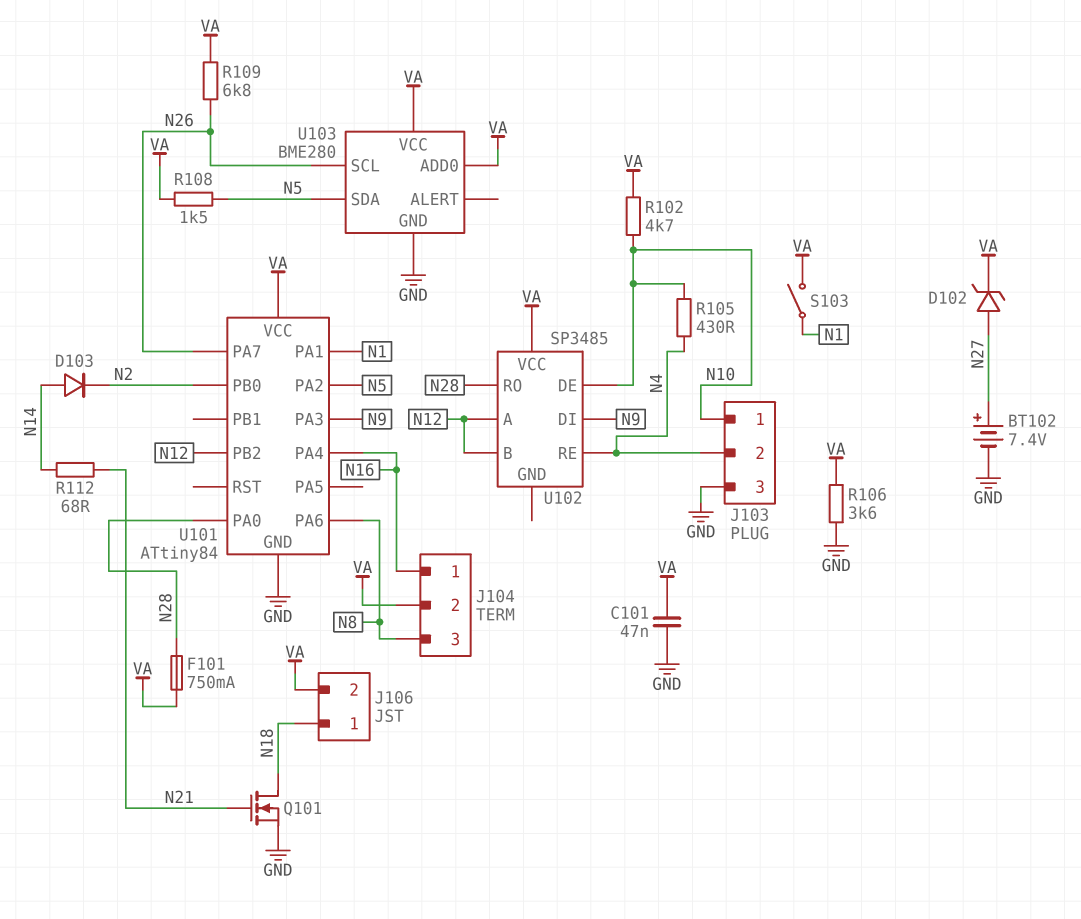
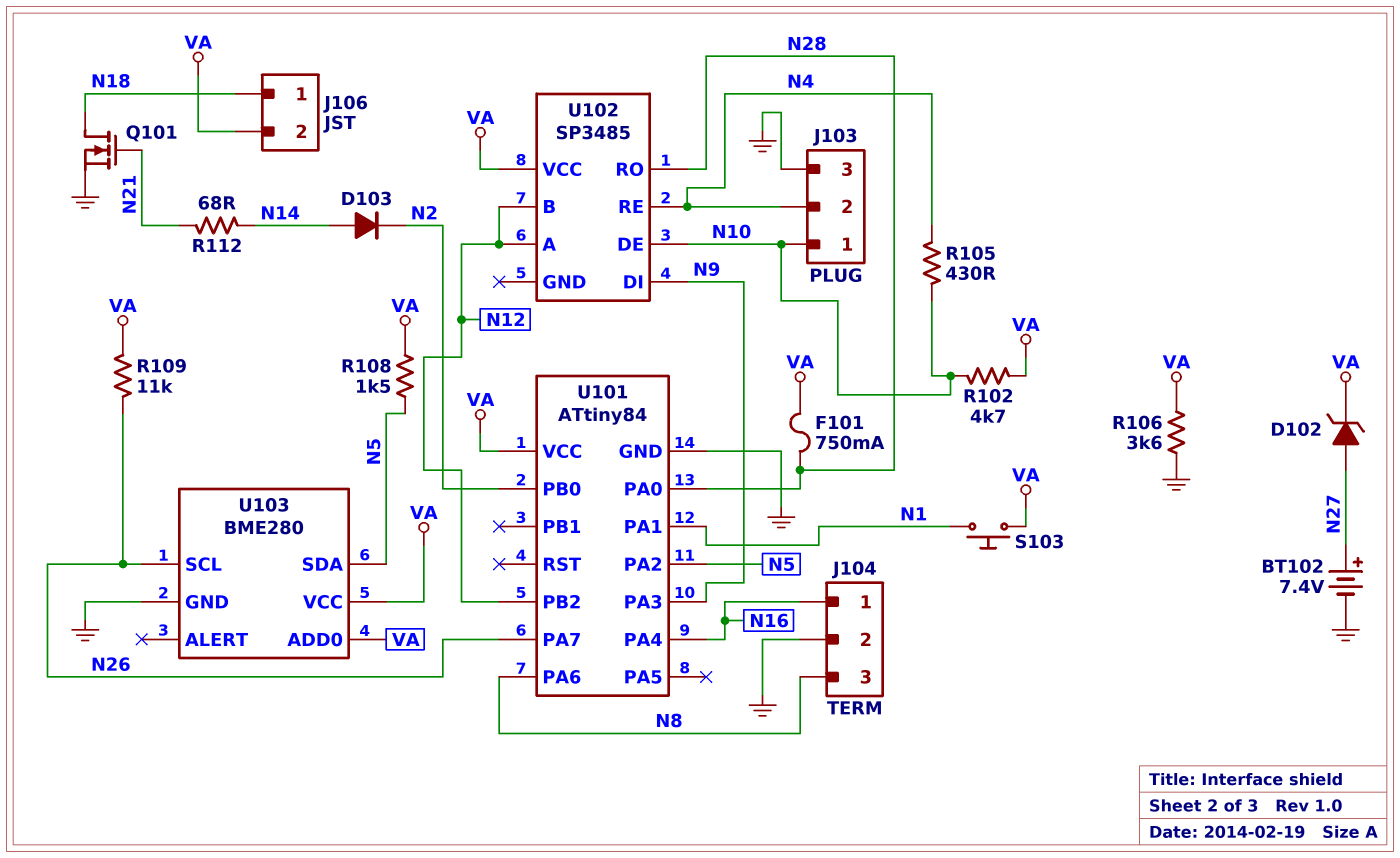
C101: 47nF (GND, VA) -> none
J104 pin 2: VA -> GND
R109: 6.8k (N26, VA) -> 11k (N26, VA)
S103: switch (N1, VA) -> button (N1, VA)

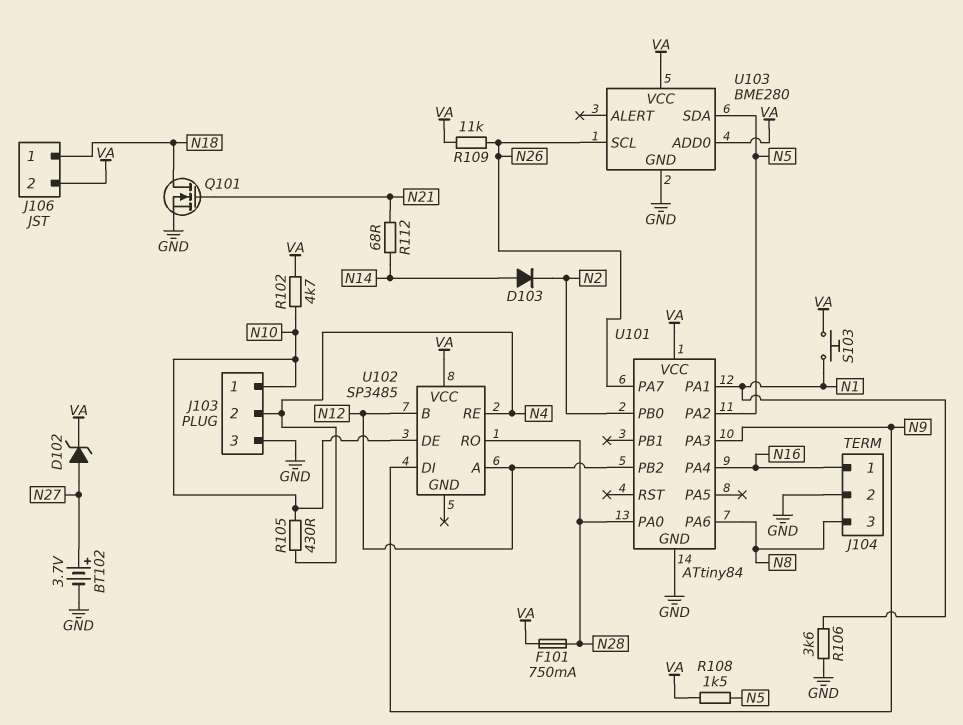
BT102: 7.4V (plus N27, minus GND) -> 3.7V (plus N27, minus GND)
R106: 3.6k (GND, VA) -> 3.6k (GND, N1)

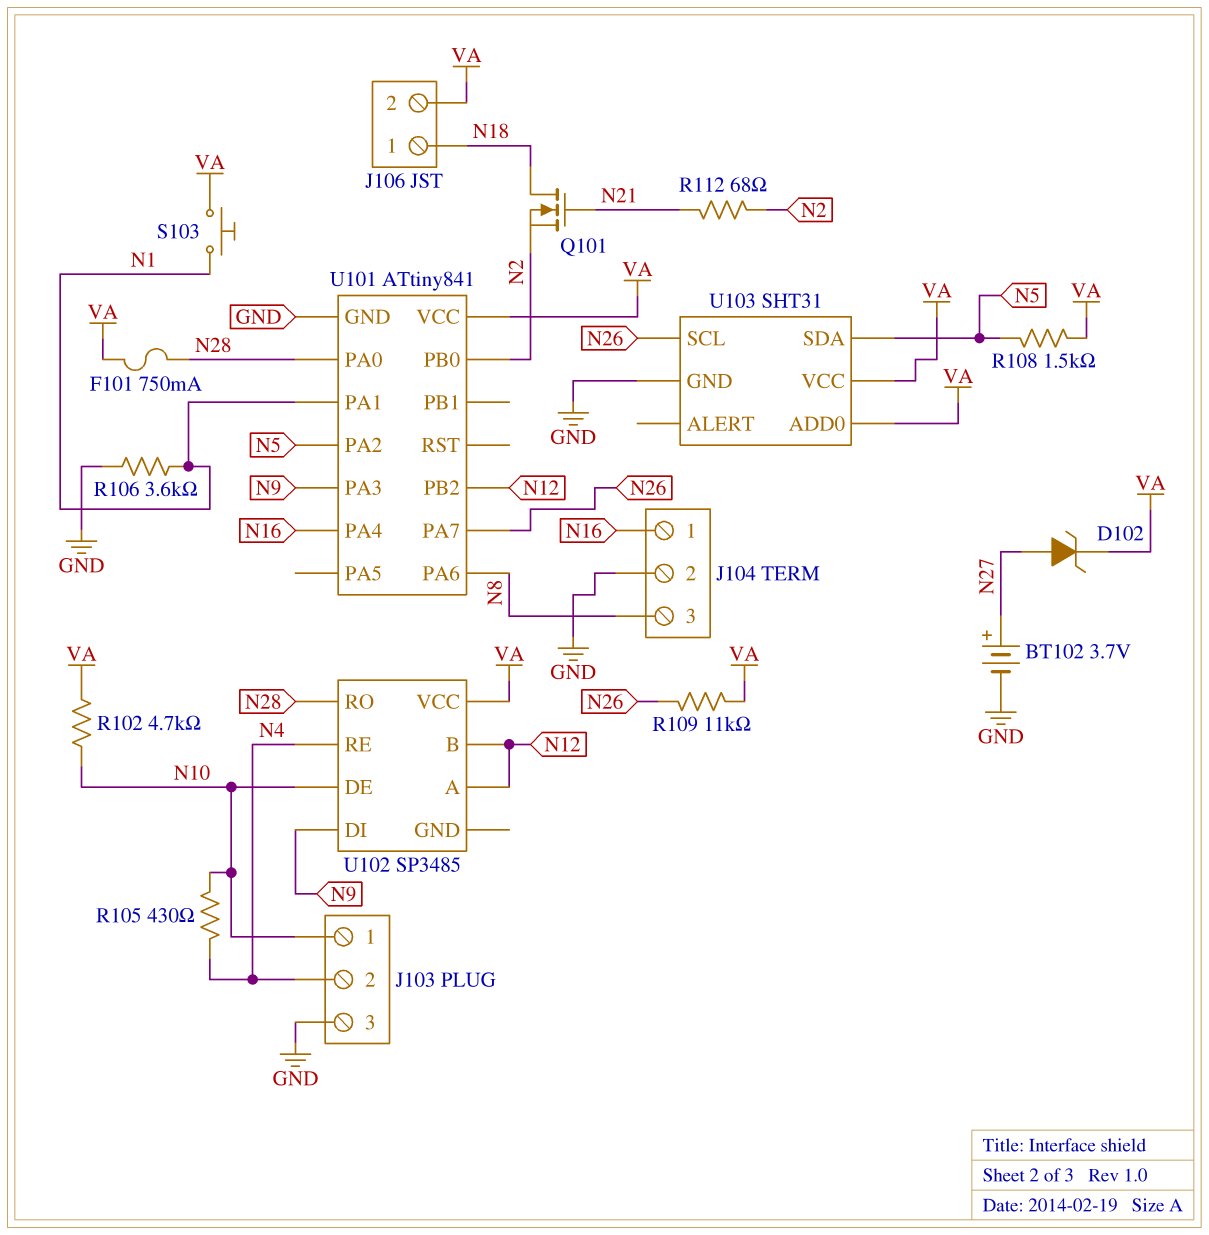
D103: diode (A N14, K N2) -> none
Q101: NMOS (G N21, D N18, S GND) -> NMOS (G N21, D N18, S N2)
R112: 68 (N14, N21) -> 68 (N2, N21)
U101: ATtiny84 -> ATtiny841
U103: BME280 -> SHT31

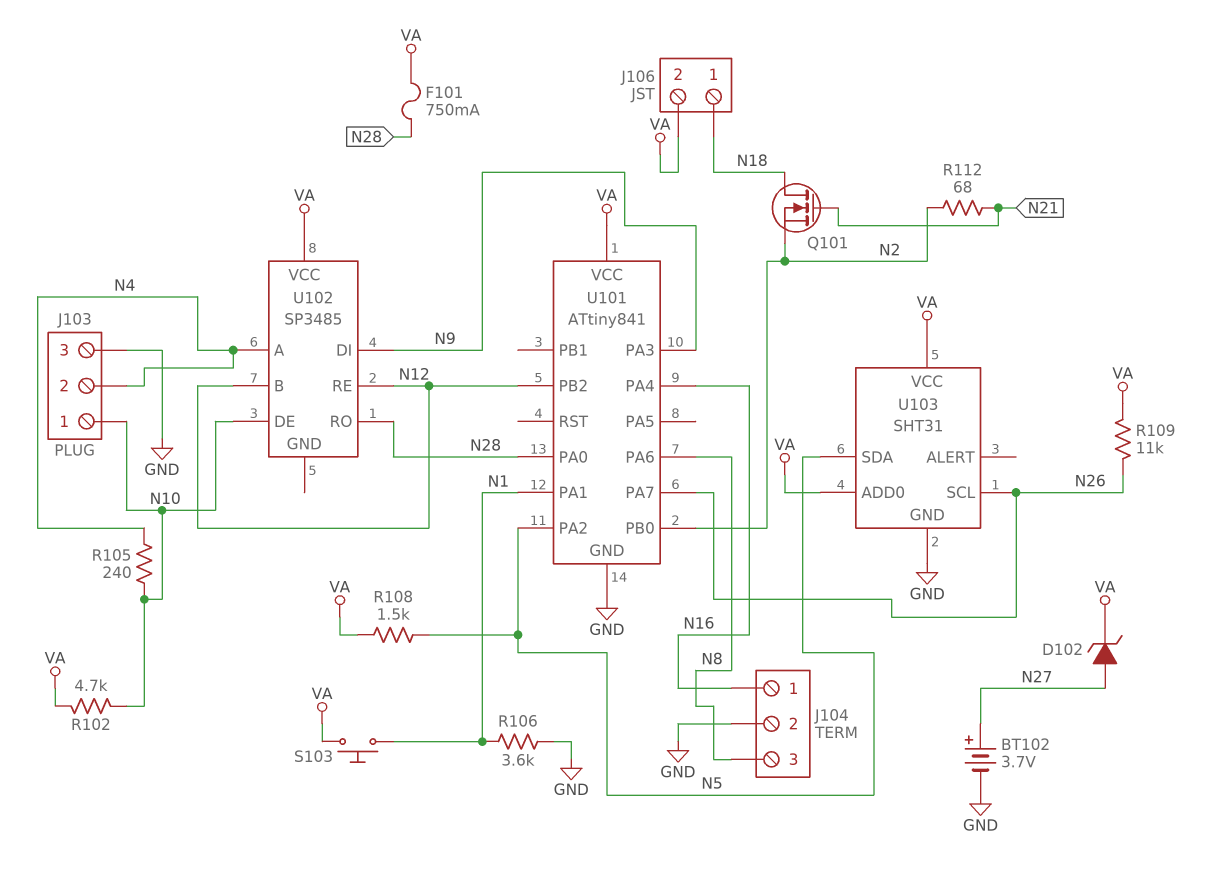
R105: 430 (N4, N10) -> 240 (N4, N10)
U102 pin A: N12 -> N4
U102 pin RE: N4 -> N12

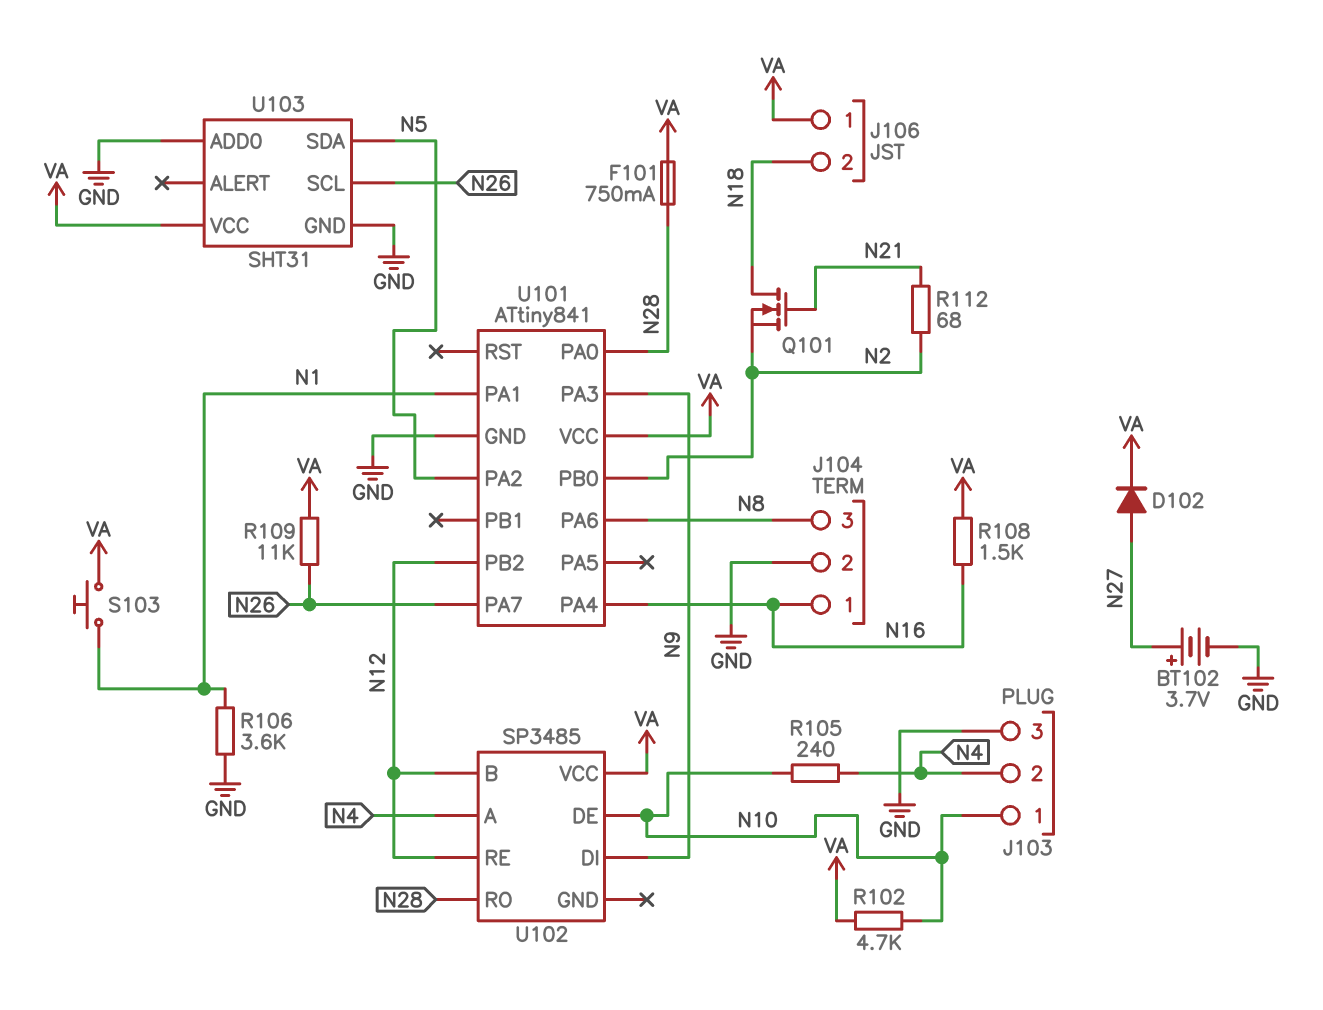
D102: zener (A N27, K VA) -> diode (A N27, K VA)
J106 pin 1: N18 -> VA
J106 pin 2: VA -> N18
R108: 1.5k (N5, VA) -> 1.5k (N16, VA)
U103 pin ADD0: VA -> GND

